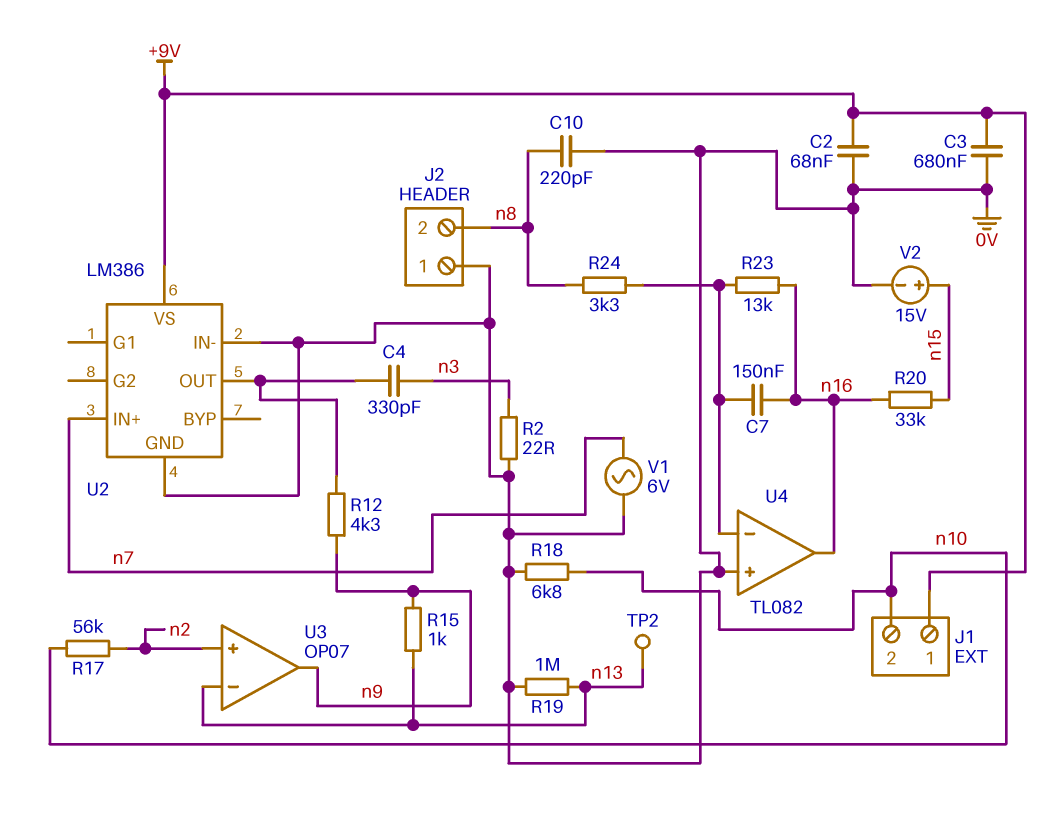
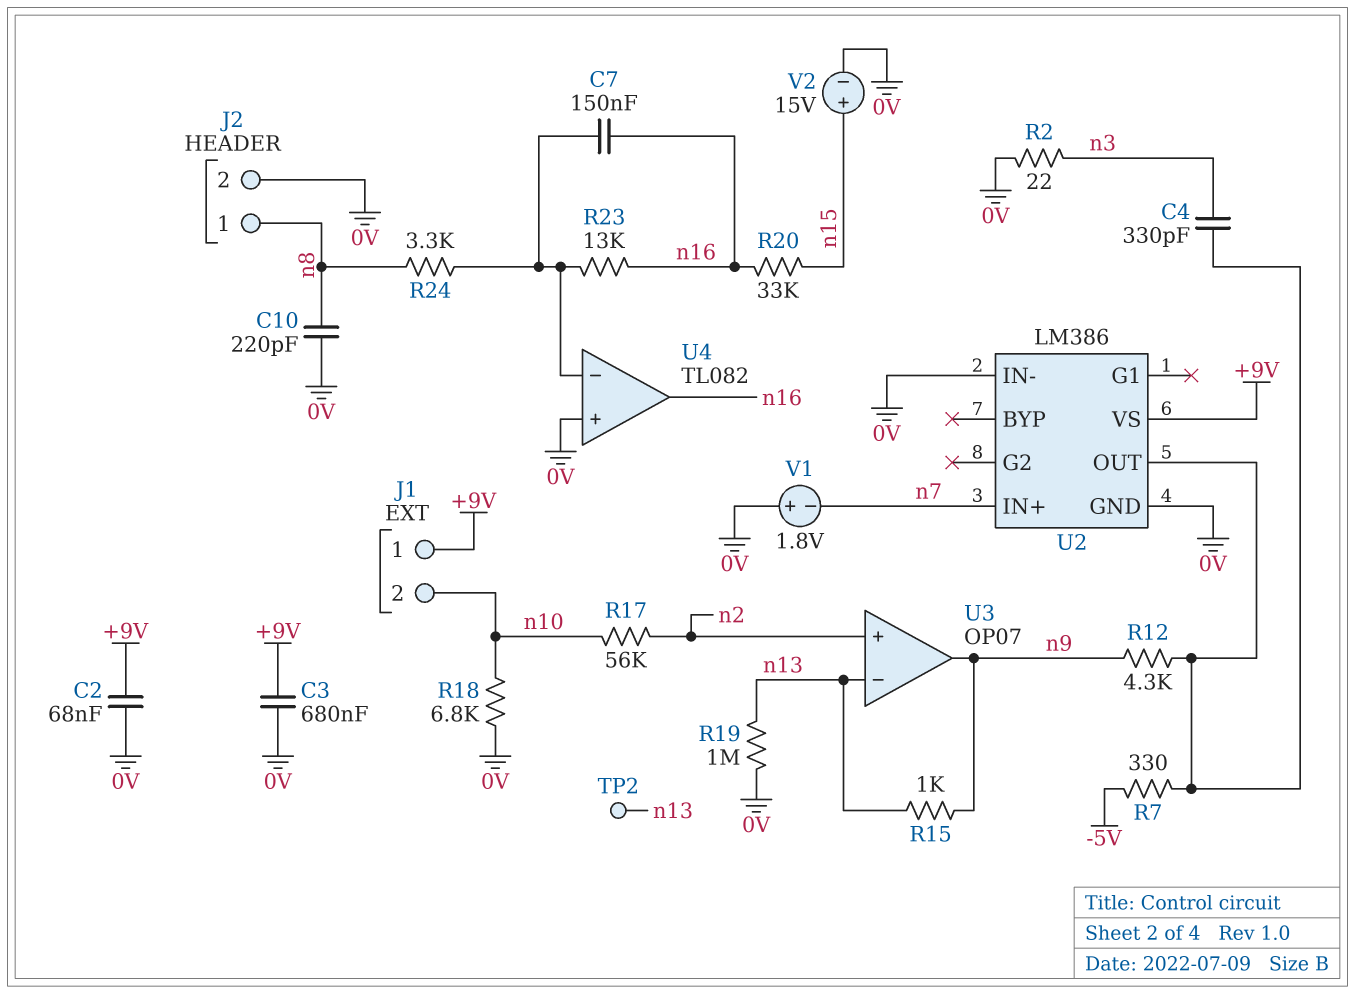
J2 pin 1: 0V -> n8
J2 pin 2: n8 -> 0V
R7: none -> 330 (-5V, U2/OUT)
V1: AC 6V (0V, n7) -> 1.8V (plus 0V, minus n7)

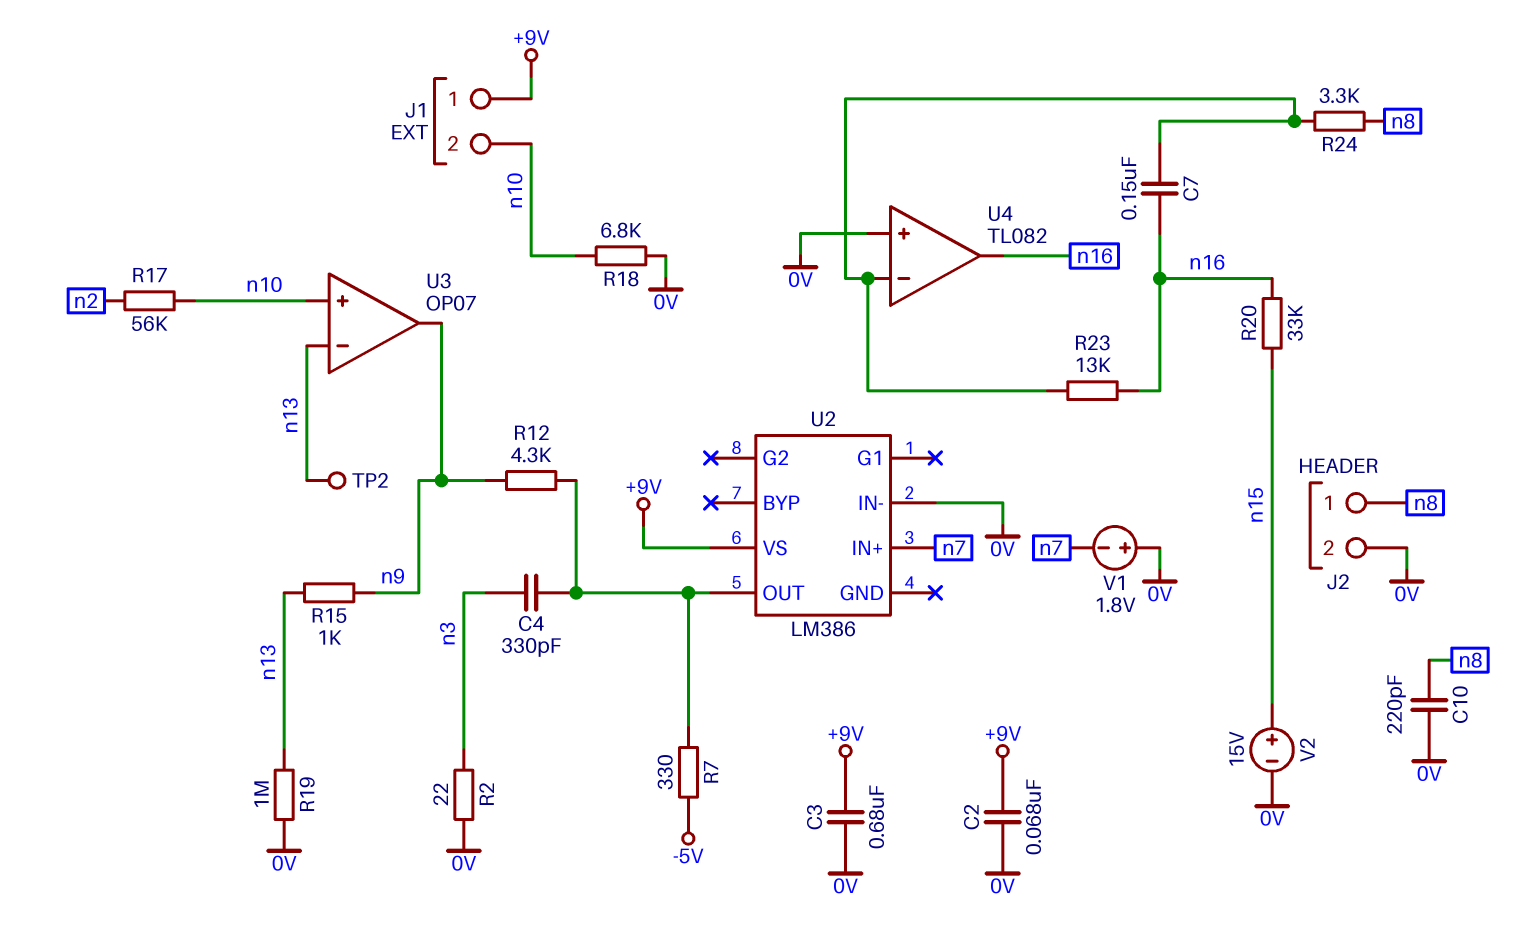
U2 pin GND: 0V -> none
U3 pin in+: n2 -> n10

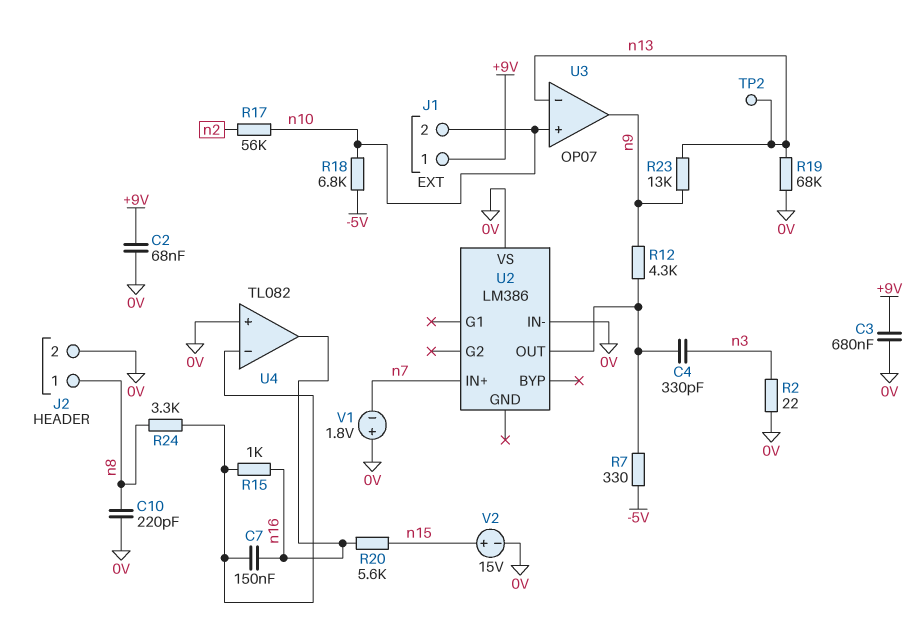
R15: 1k (n9, n13) -> 1k (U4/in-, n16)
R18: 6.8k (0V, n10) -> 6.8k (-5V, n10)
R19: 1M (0V, n13) -> 68k (0V, n13)
R20: 33k (n15, n16) -> 5.6k (n15, n16)
R23: 13k (U4/in-, n16) -> 13k (n9, n13)
U2 pin VS: +9V -> 0V

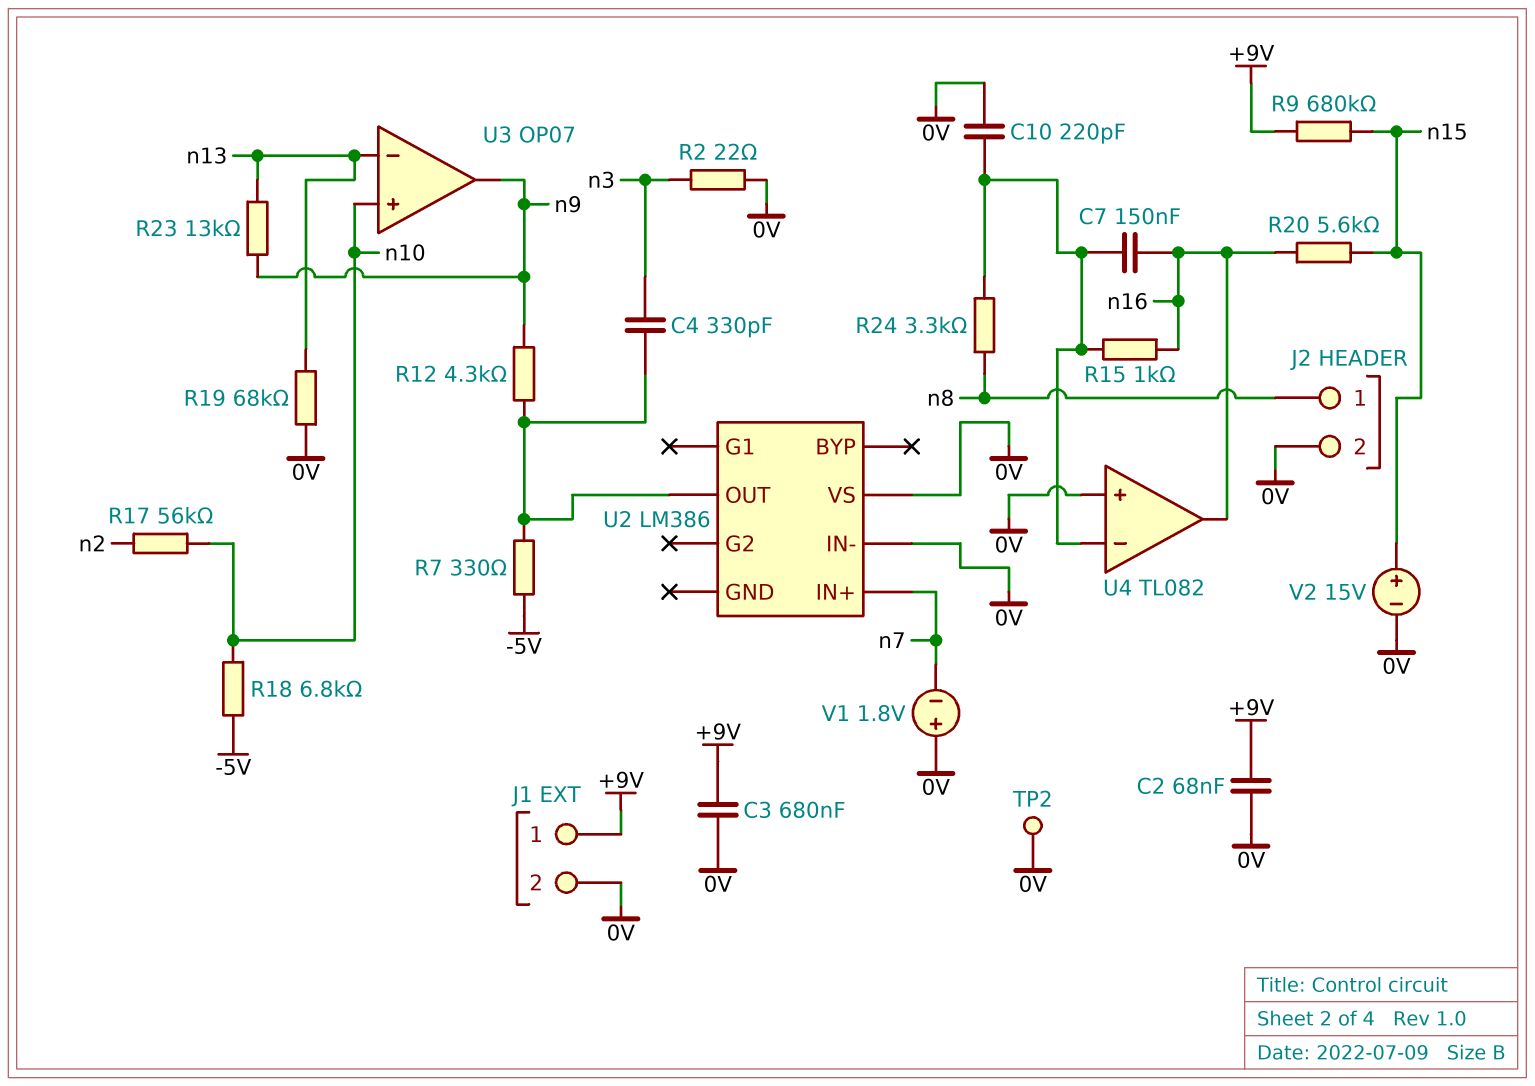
C10: 220pF (0V, n8) -> 220pF (0V, U4/in-)
J1 pin 2: n10 -> 0V
R9: none -> 680k (+9V, n15)
TP2: test point (n13) -> test point (0V)

